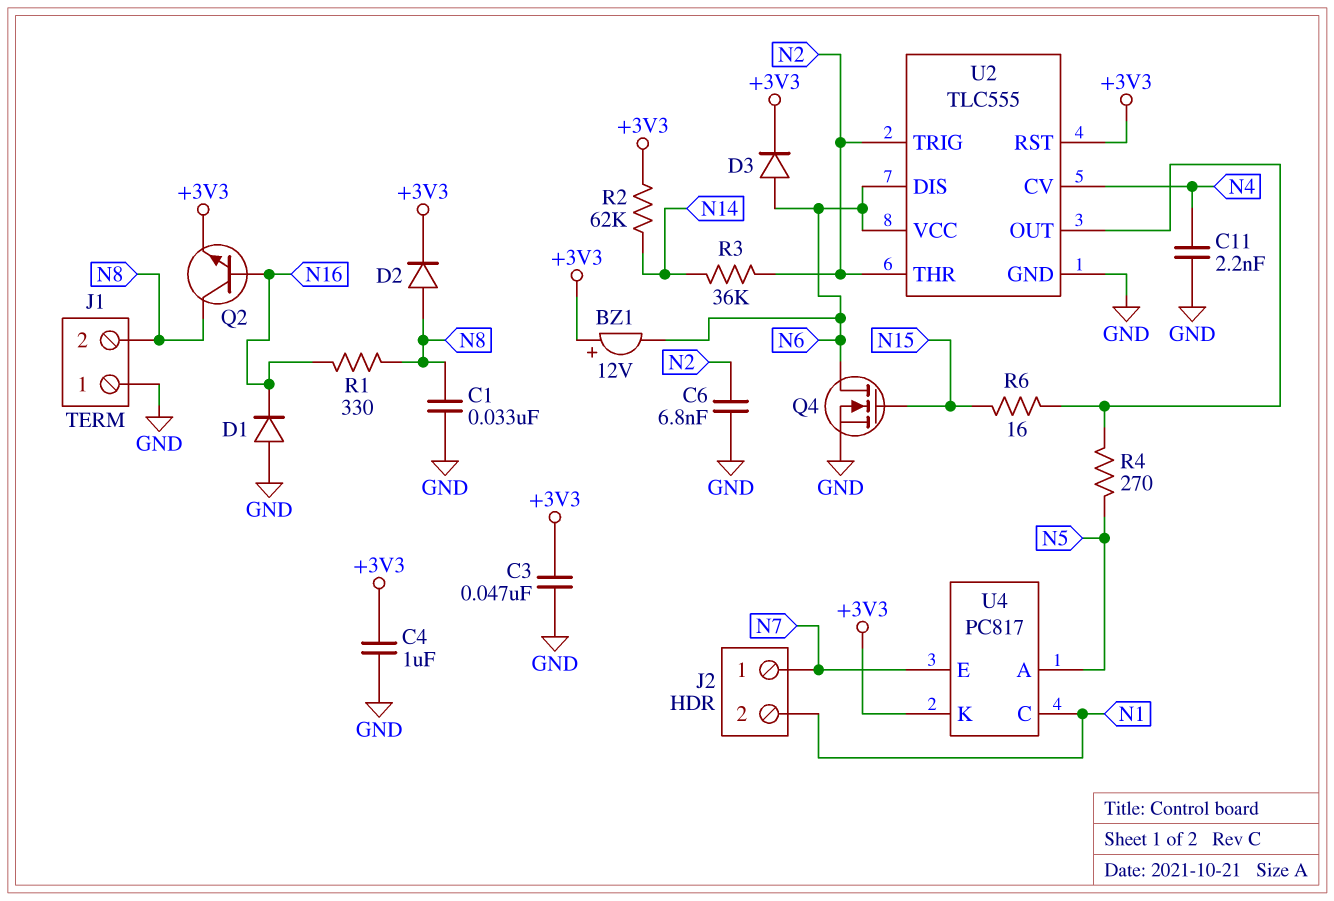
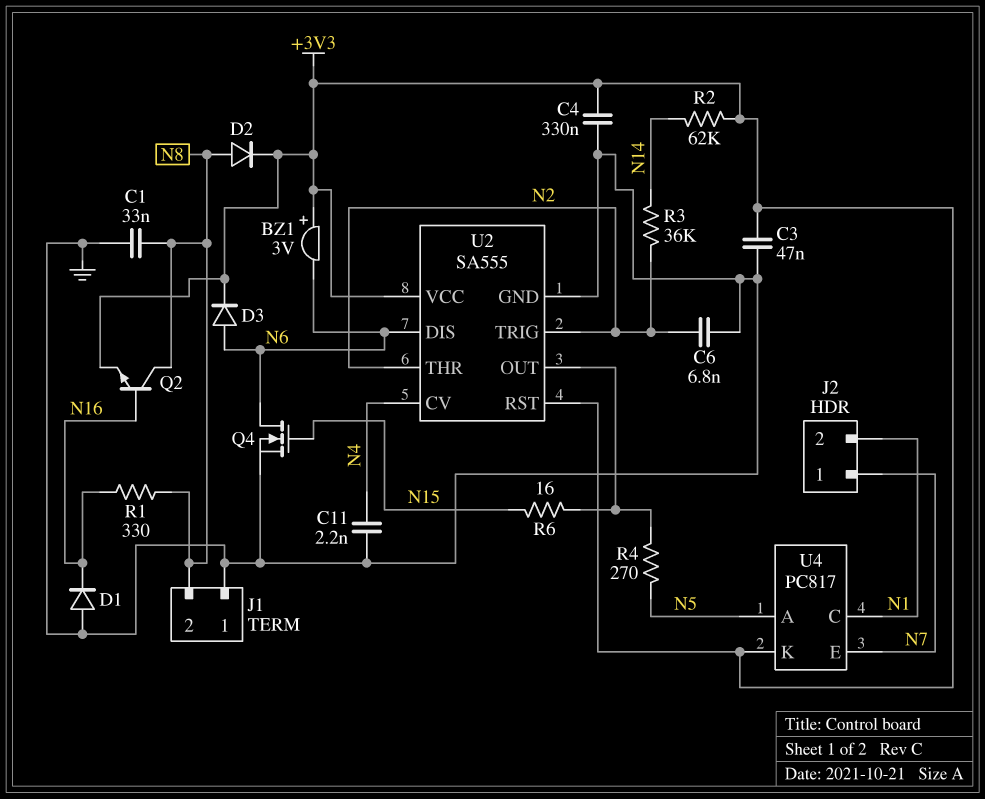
BZ1: buzzer 12V (plus +3V3, minus N6) -> buzzer 3V (plus +3V3, minus N6)
C4: 1uF (+3V3, GND) -> 330nF (+3V3, GND)
U2: TLC555 -> SA555
U2 pin VCC: N6 -> +3V3

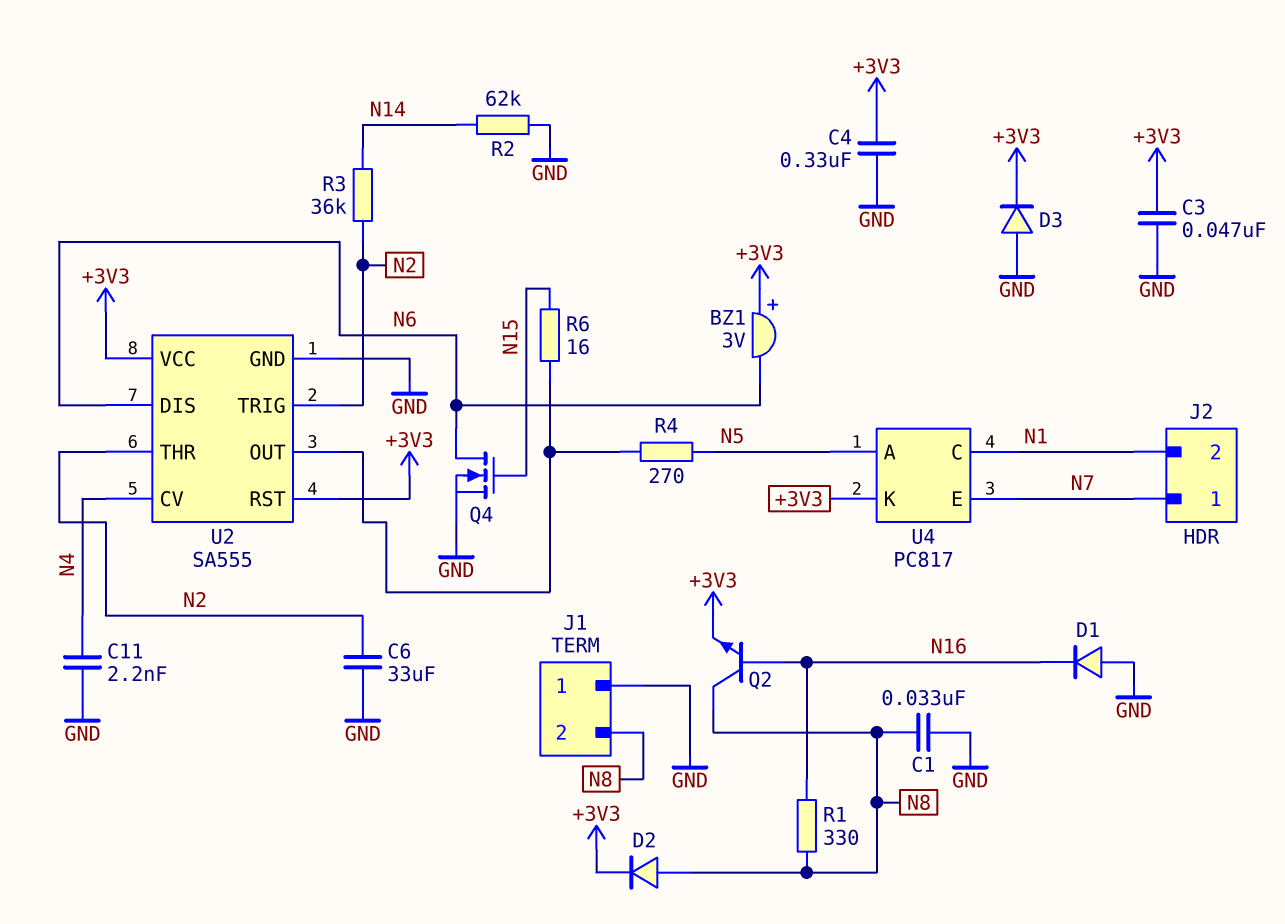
C6: 6.8nF (GND, N2) -> 33uF (GND, N2)
D3: diode (A N6, K +3V3) -> diode (A GND, K +3V3)
R2: 62k (+3V3, N14) -> 62k (GND, N14)

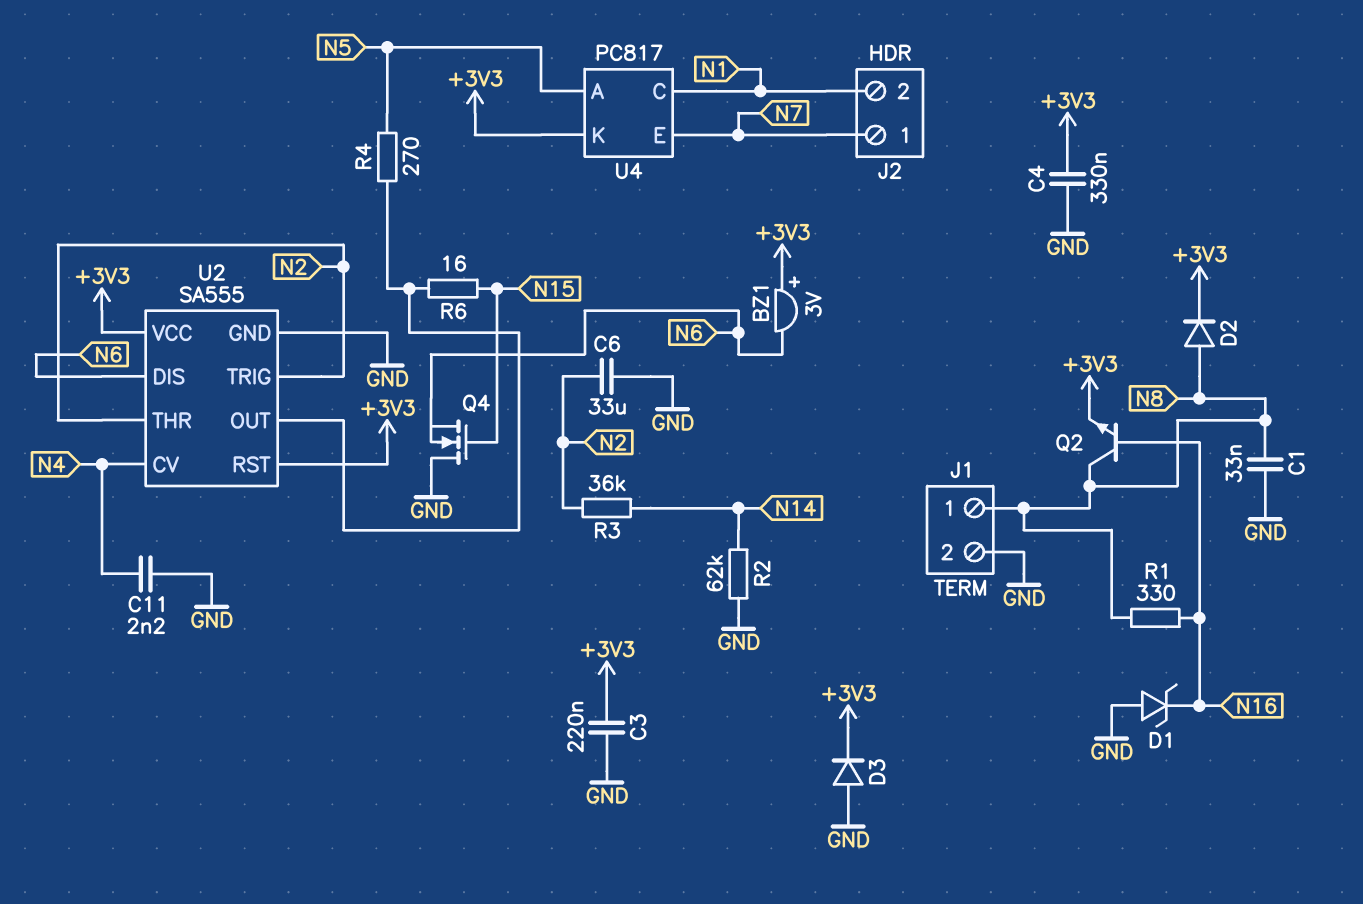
C3: 47nF (+3V3, GND) -> 220nF (+3V3, GND)
D1: diode (A GND, K N16) -> zener (A GND, K N16)
J1 pin 1: GND -> N8
J1 pin 2: N8 -> GND
Q4: NMOS (G N15, D N6, S GND) -> NMOS (G N15, D GND, S N6)

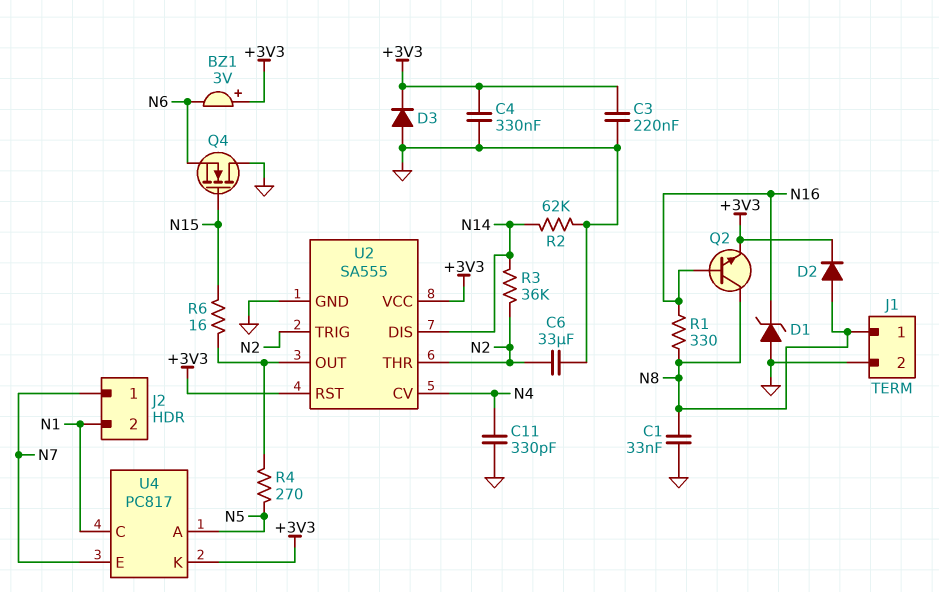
C11: 2.2nF (GND, N4) -> 330pF (GND, N4)
U2 pin DIS: N6 -> N14

